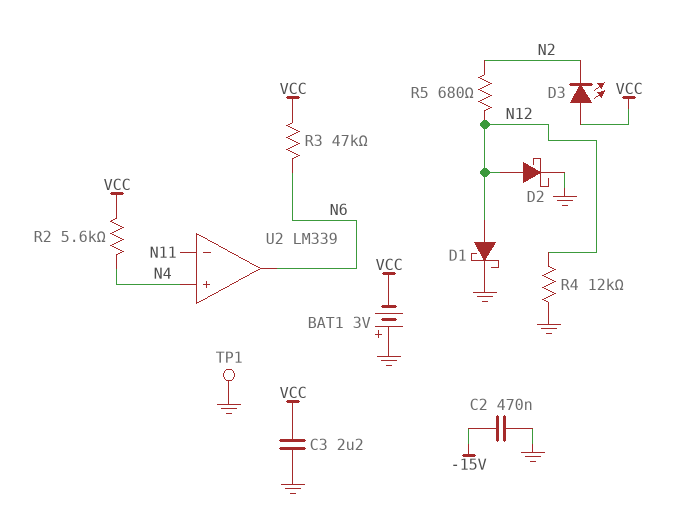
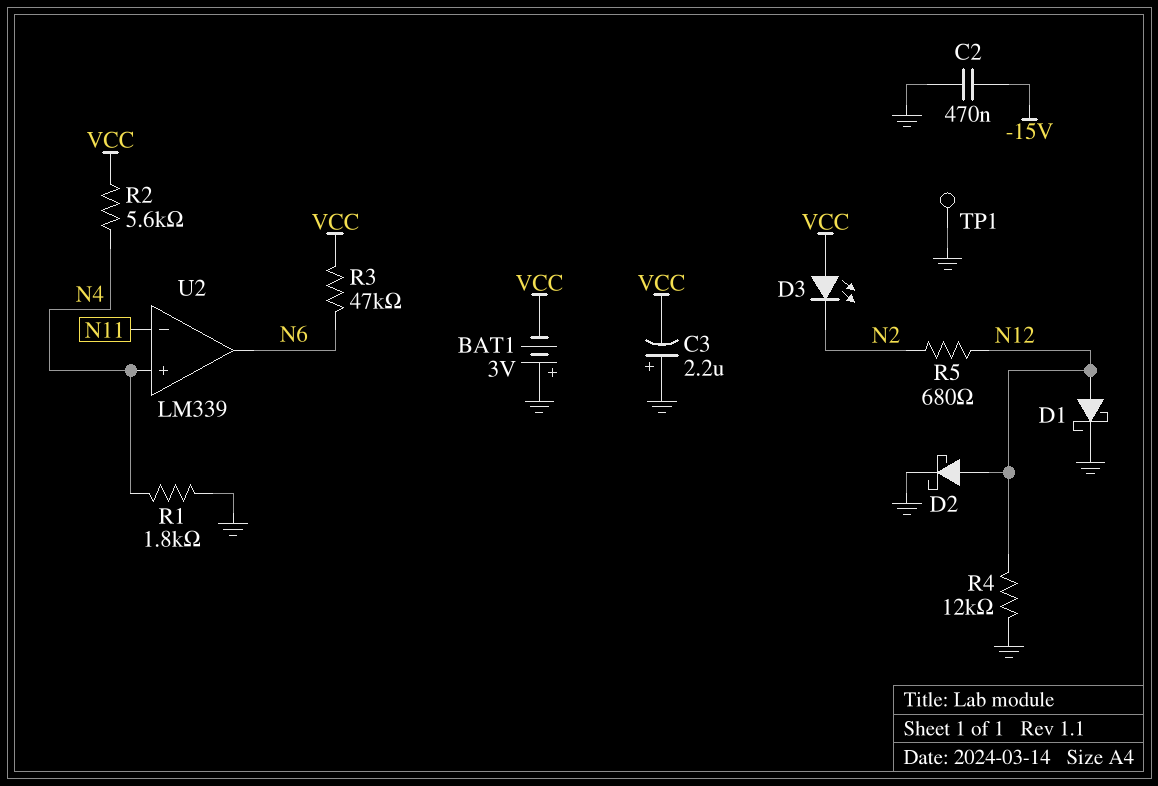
C3: 2.2uF (GND, VCC) -> 2.2uF (plus GND, minus VCC)
R1: none -> 1.8k (GND, N4)

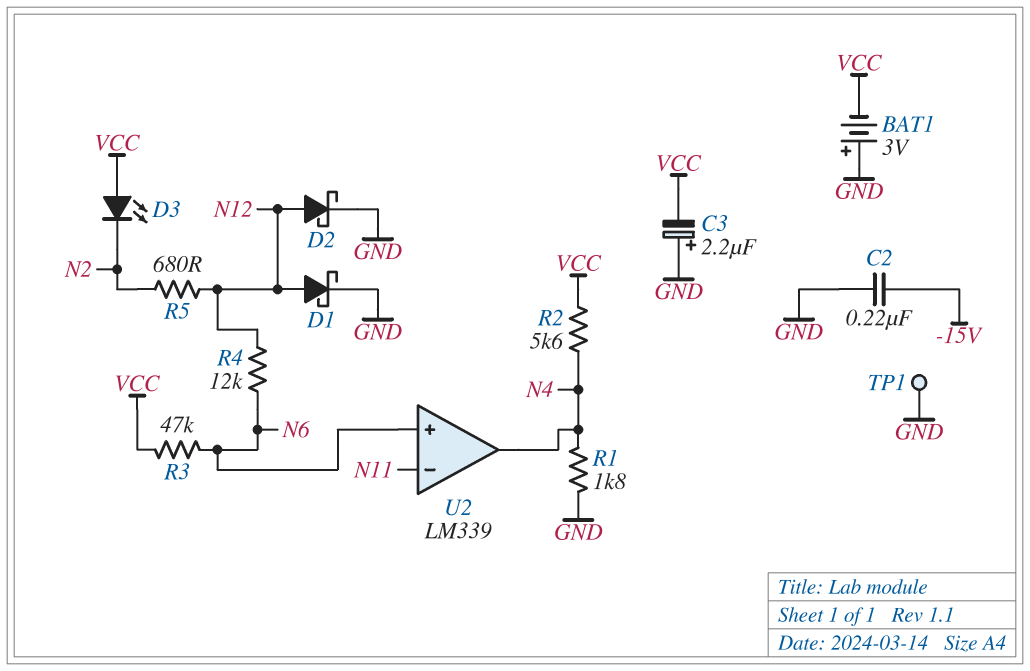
C2: 470nF (-15V, GND) -> 220nF (-15V, GND)
R4: 12k (GND, N12) -> 12k (N6, N12)
U2 pin in+: N4 -> N6
U2 pin out: N6 -> N4

